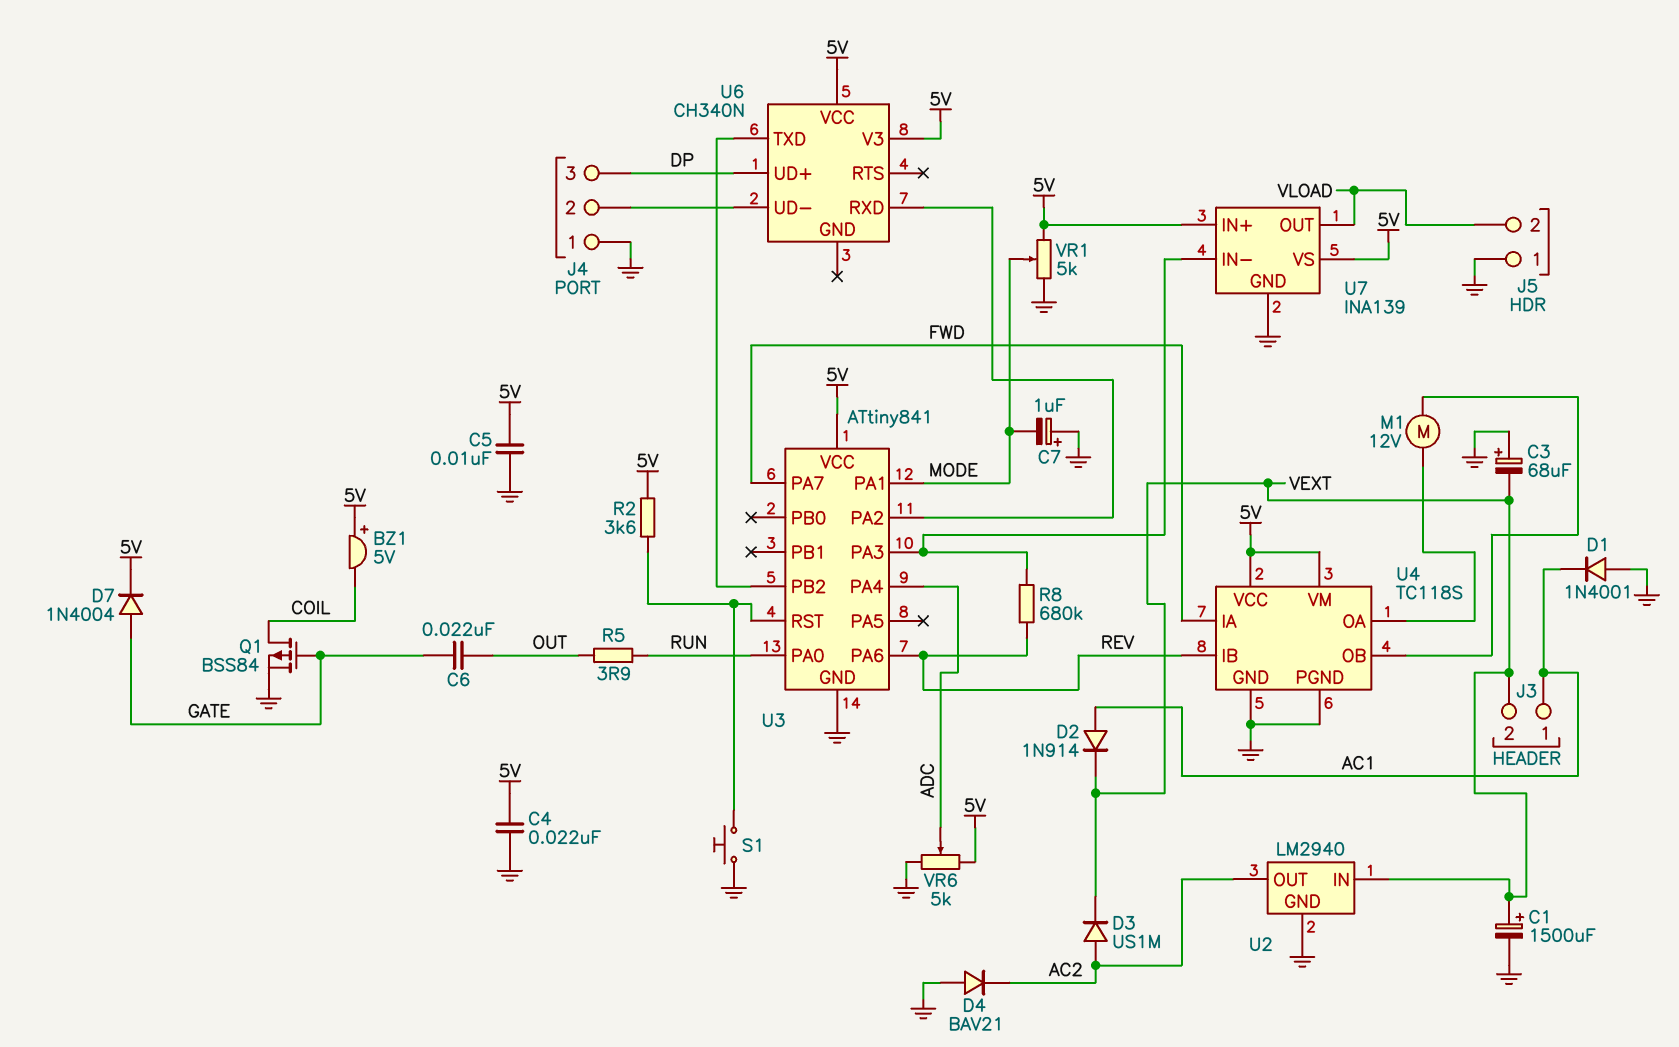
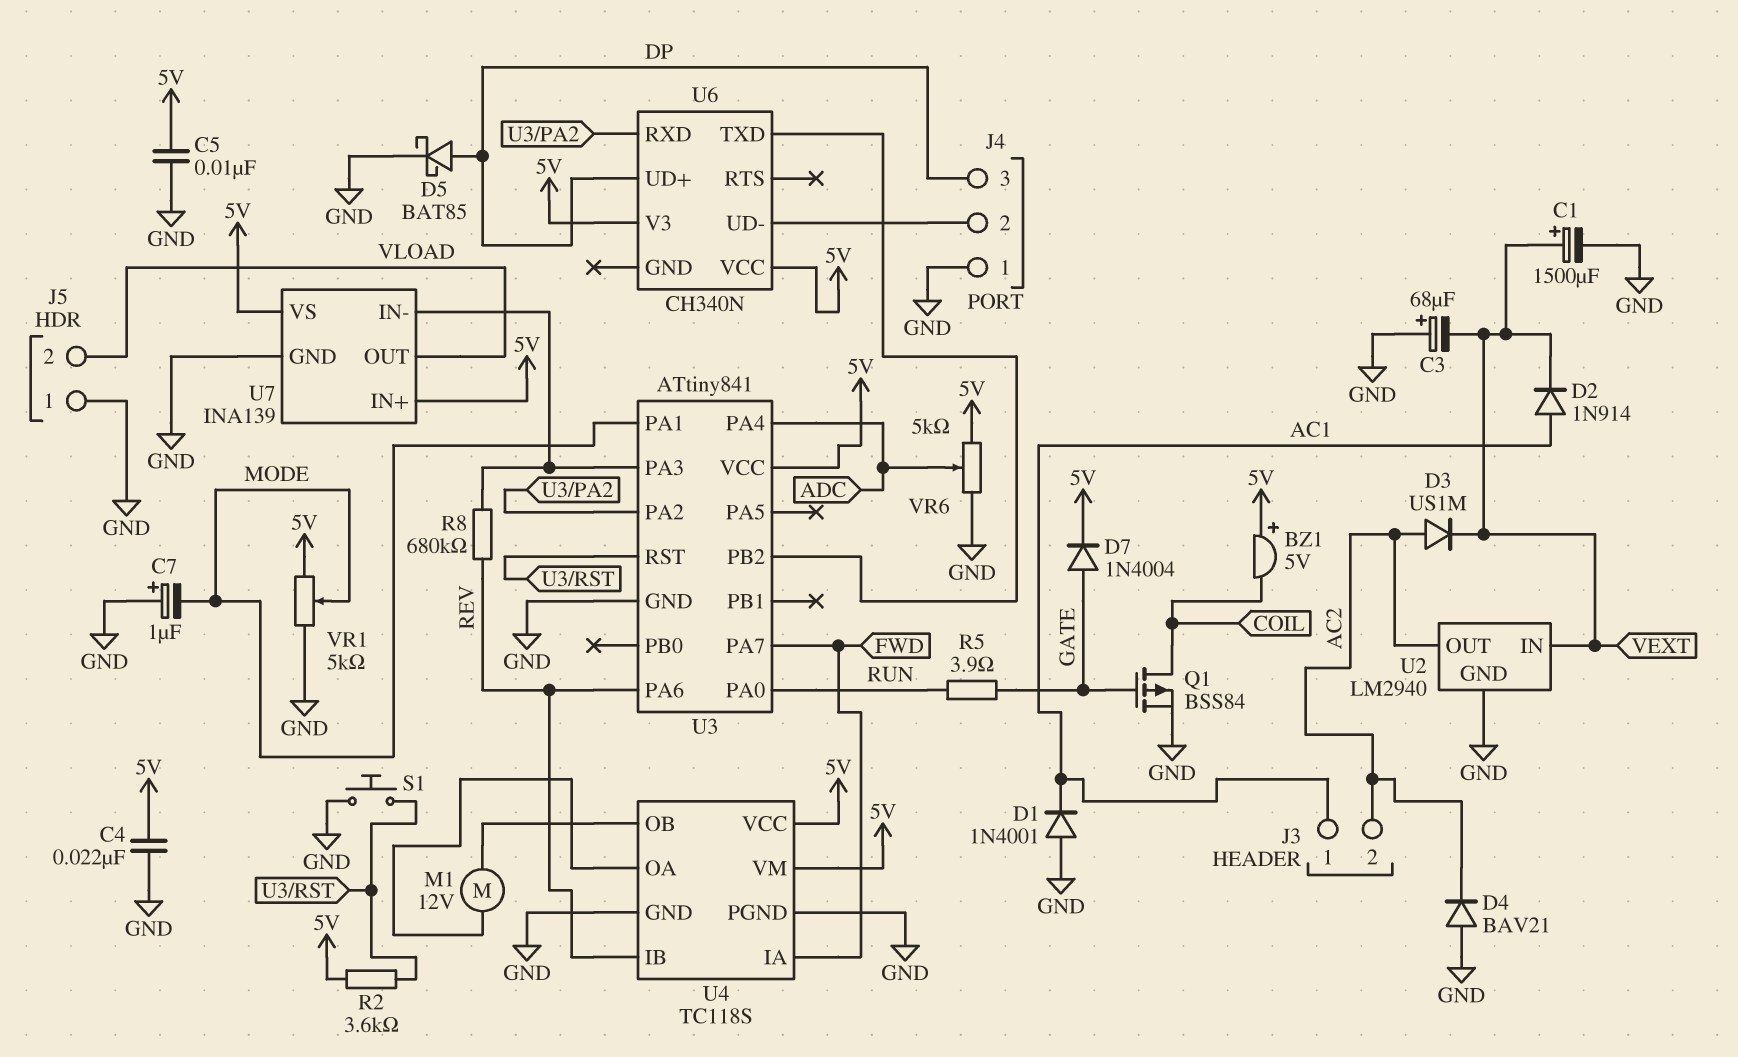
C6: 22nF (GATE, OUT) -> none
D5: none -> schottky BAT85 (A DP, K GND)
J3 pin 2: VEXT -> AC2
R5: 3.9 (OUT, RUN) -> 3.9 (GATE, RUN)

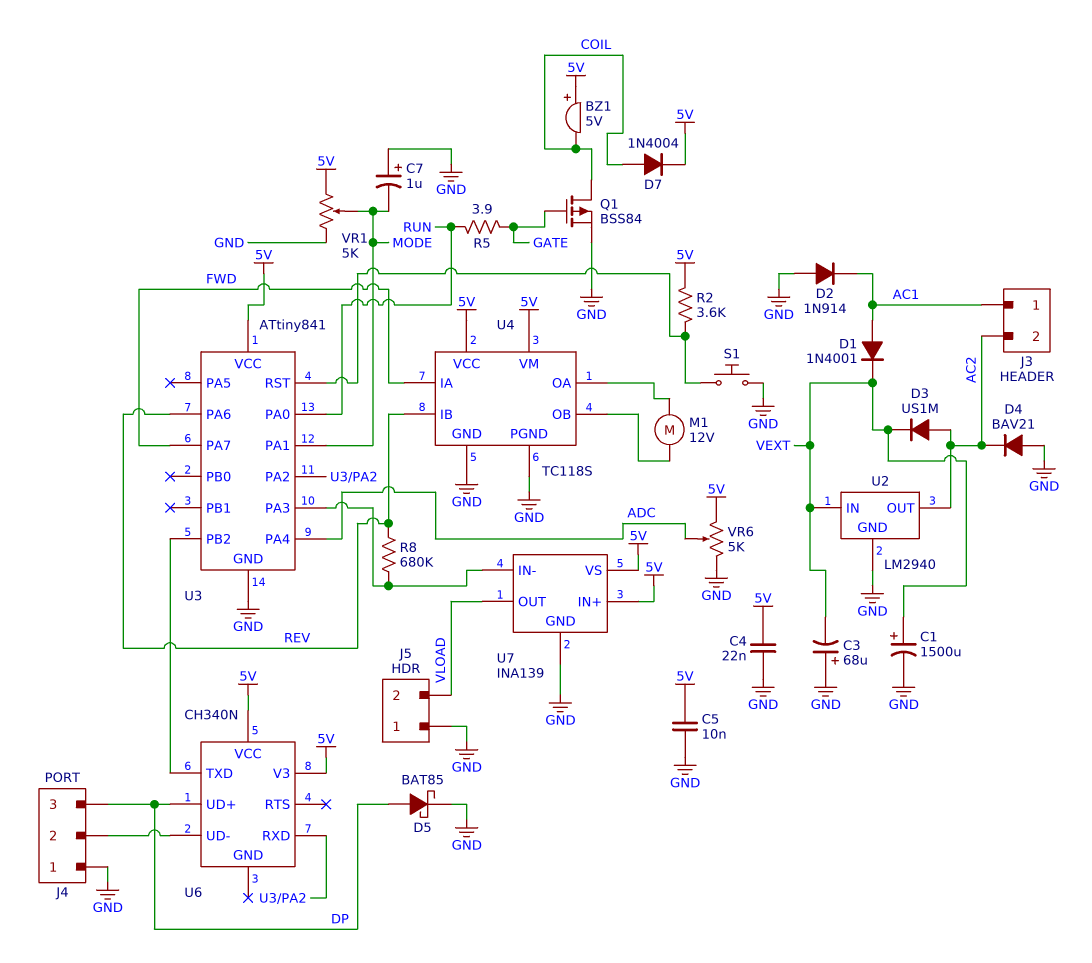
D1: diode 1N4001 (A GND, K AC1) -> diode 1N4001 (A AC1, K VEXT)
D2: diode 1N914 (A AC1, K VEXT) -> diode 1N914 (A GND, K AC1)
D7: diode 1N4004 (A GATE, K 5V) -> diode 1N4004 (A COIL, K 5V)

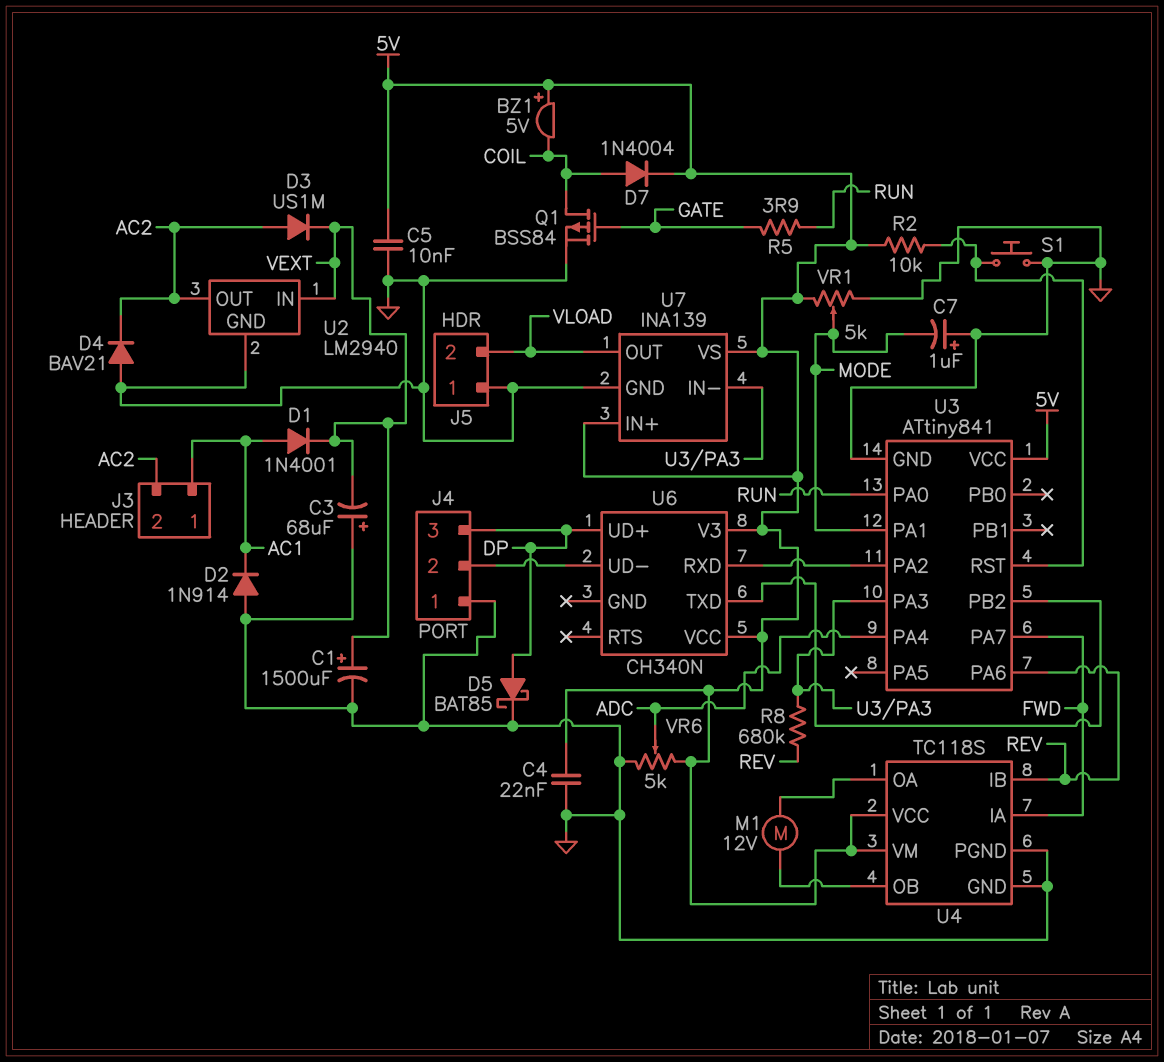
R2: 3.6k (5V, U3/RST) -> 10k (5V, U3/RST)

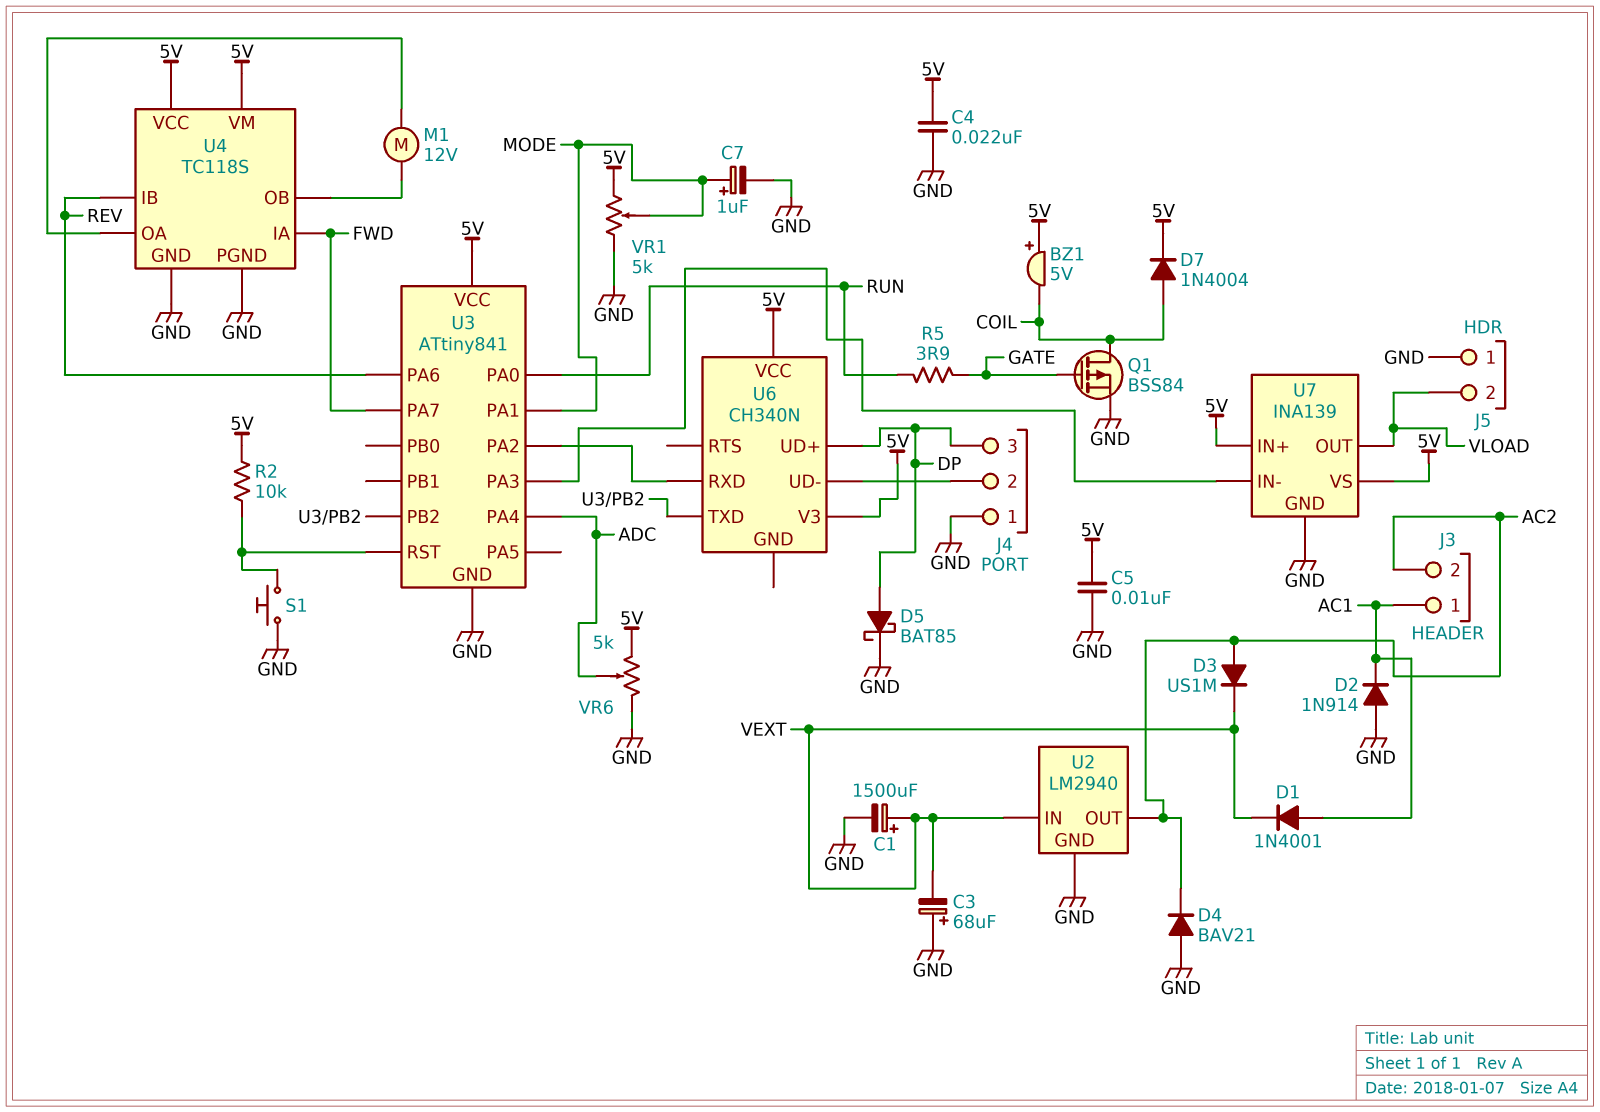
C7: 1uF (plus GND, minus MODE) -> 1uF (plus MODE, minus GND)
R8: 680k (REV, U3/PA3) -> none

